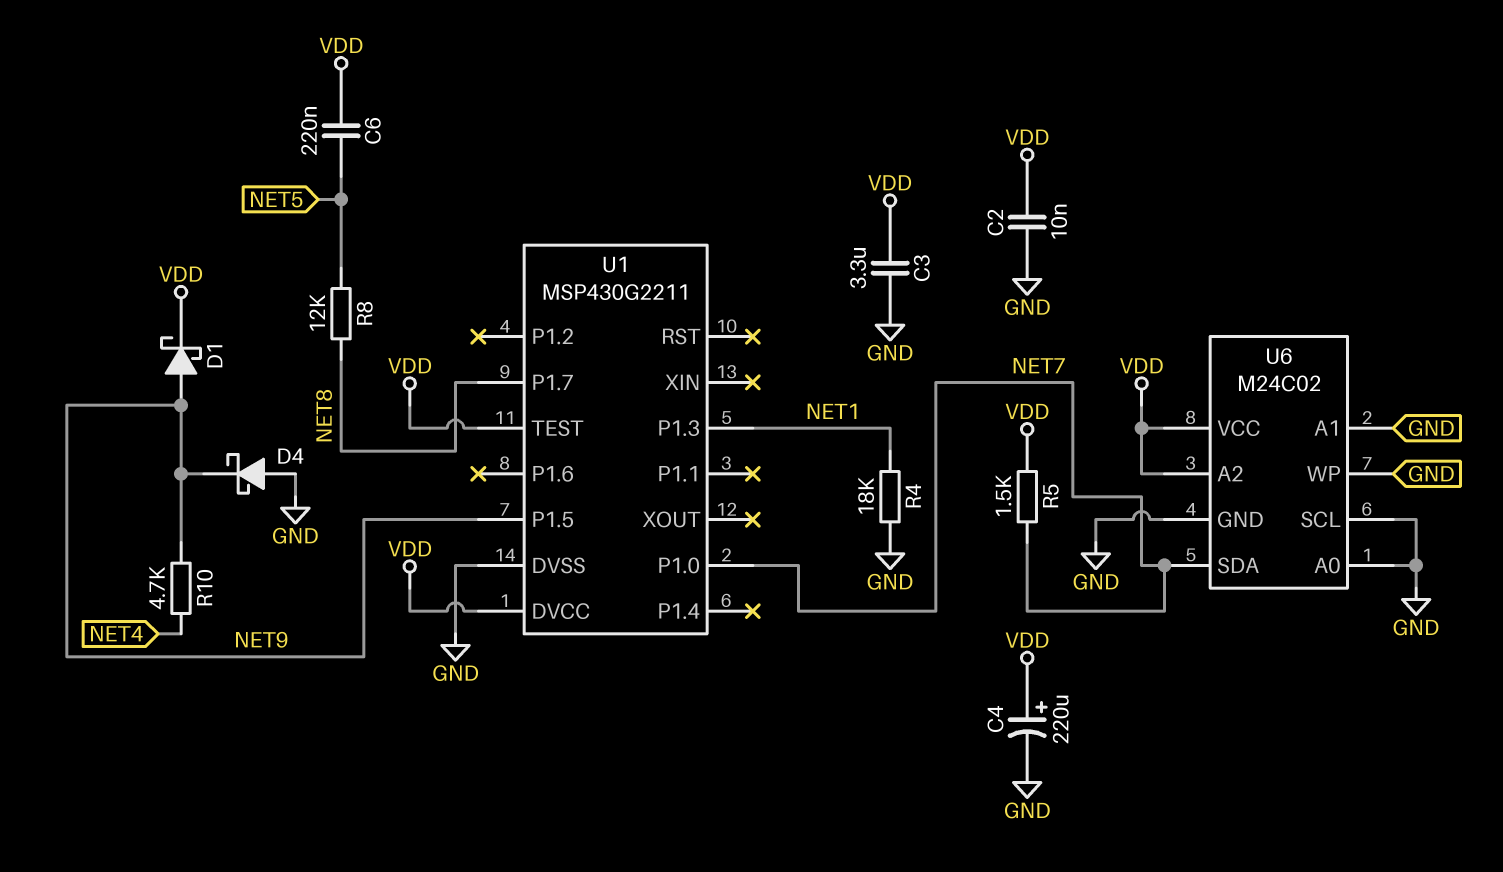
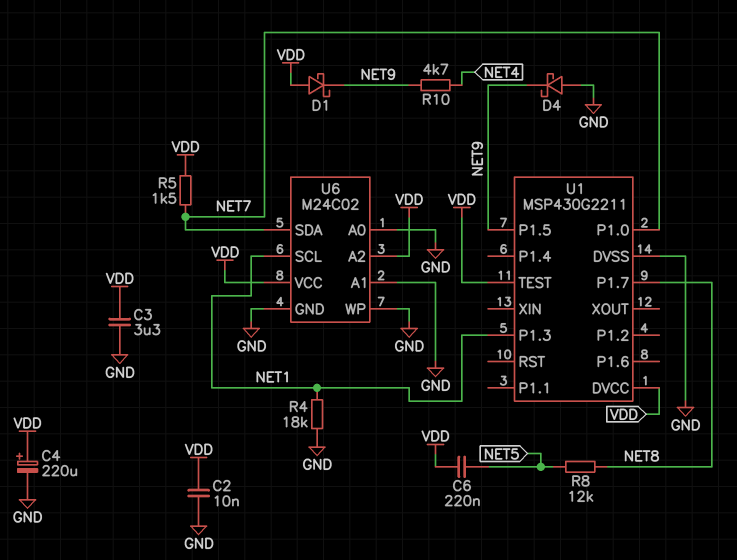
D1: schottky (A NET9, K VDD) -> schottky (A VDD, K NET9)
U6 pin SCL: GND -> NET1

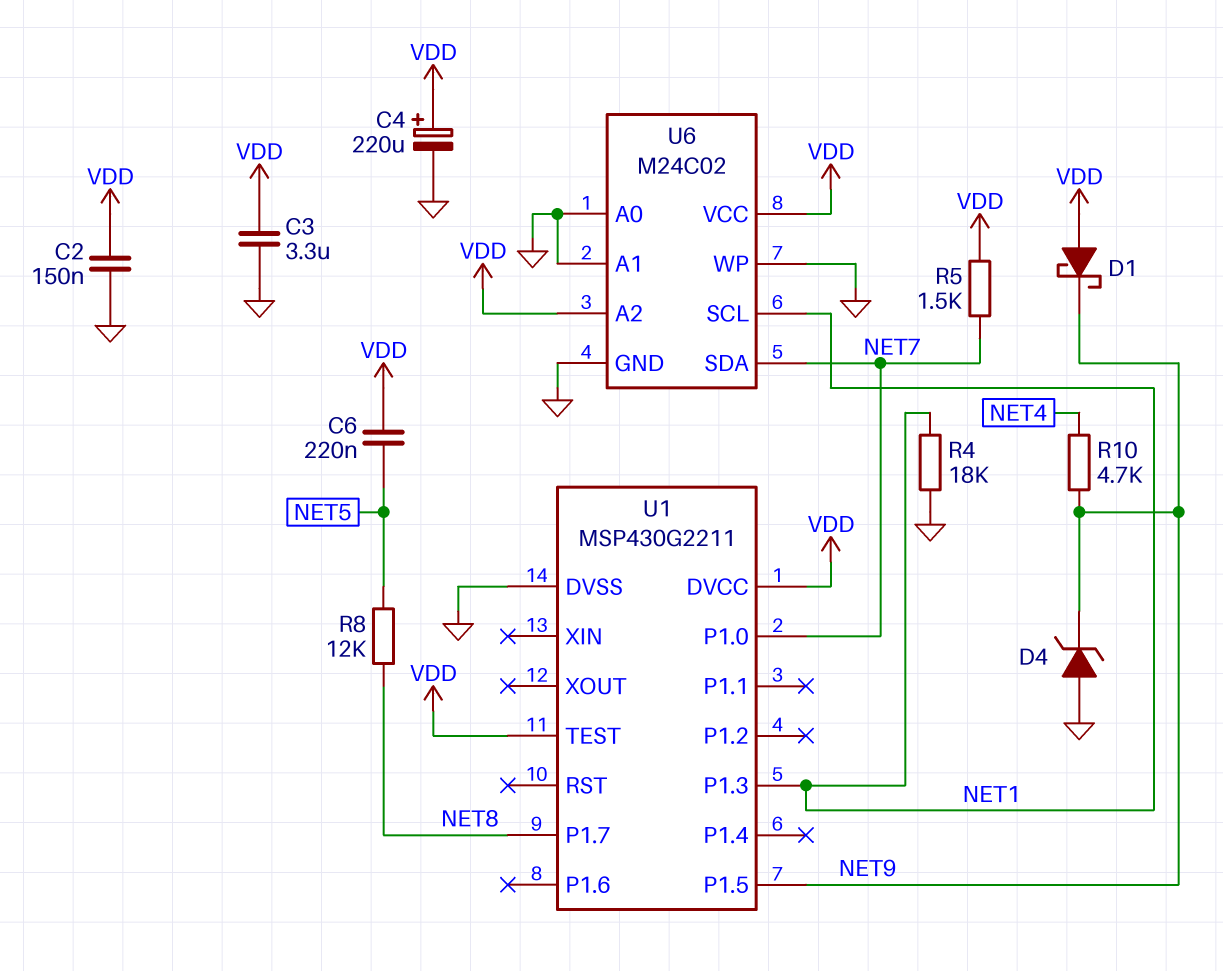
C2: 10nF (GND, VDD) -> 150nF (GND, VDD)
D4: schottky (A GND, K NET9) -> zener (A GND, K NET9)

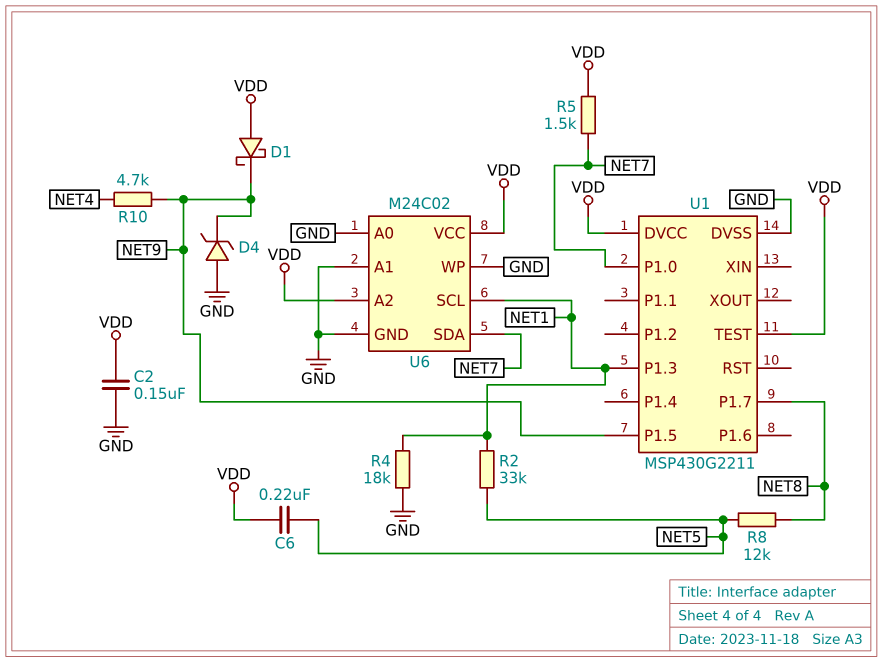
C3: 3.3uF (GND, VDD) -> none
C4: 220uF (plus VDD, minus GND) -> none
R2: none -> 33k (NET1, NET5)

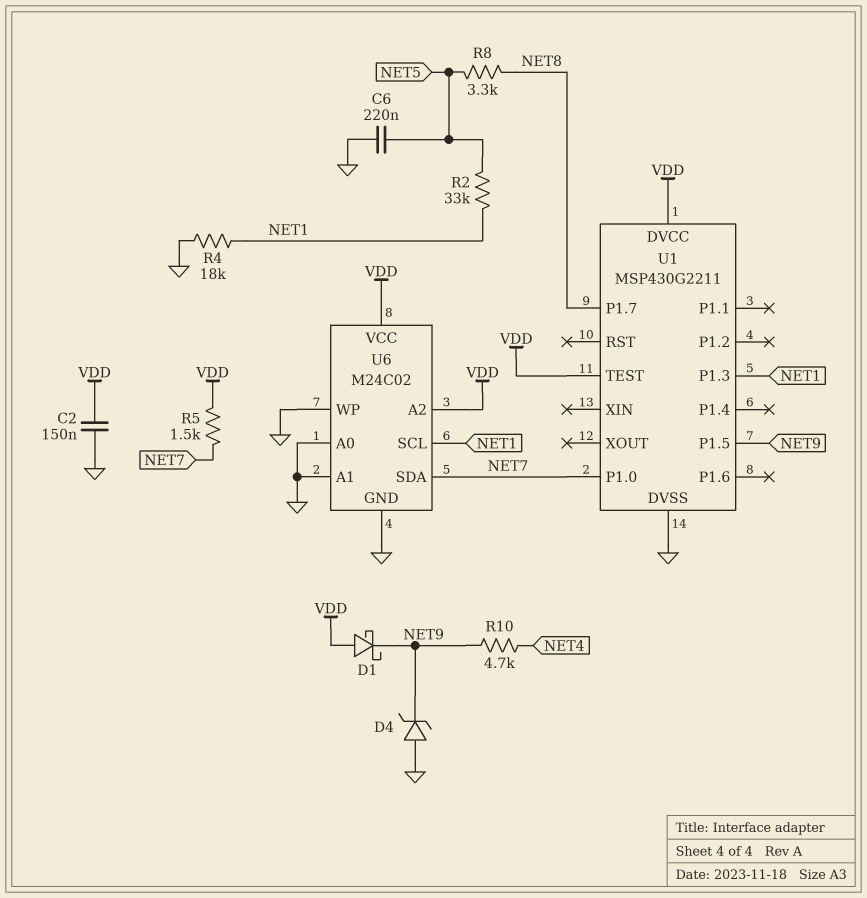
C6: 220nF (NET5, VDD) -> 220nF (GND, NET5)
R8: 12k (NET5, NET8) -> 3.3k (NET5, NET8)

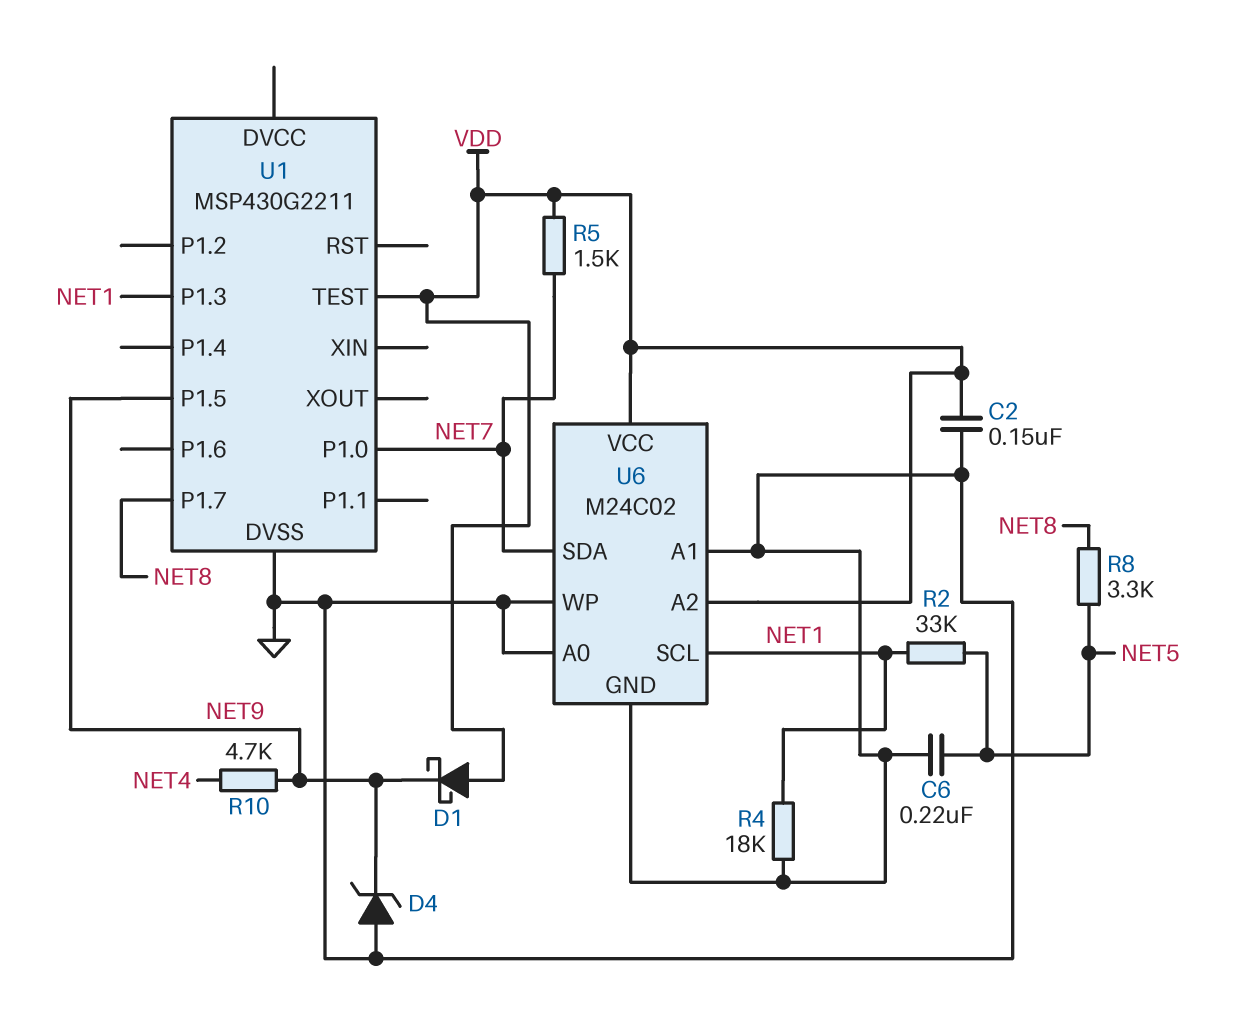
U1 pin DVCC: VDD -> none

